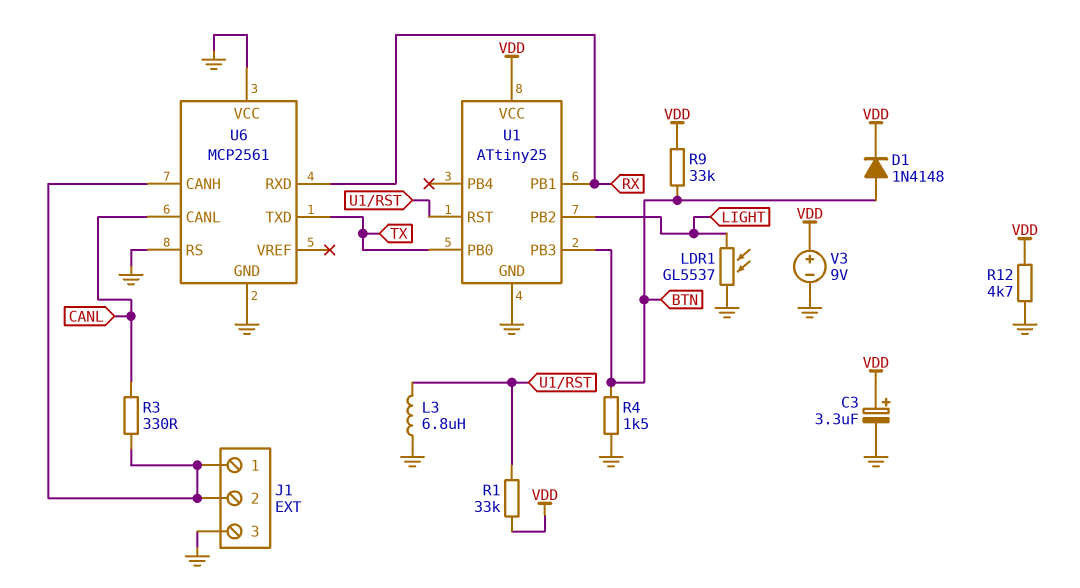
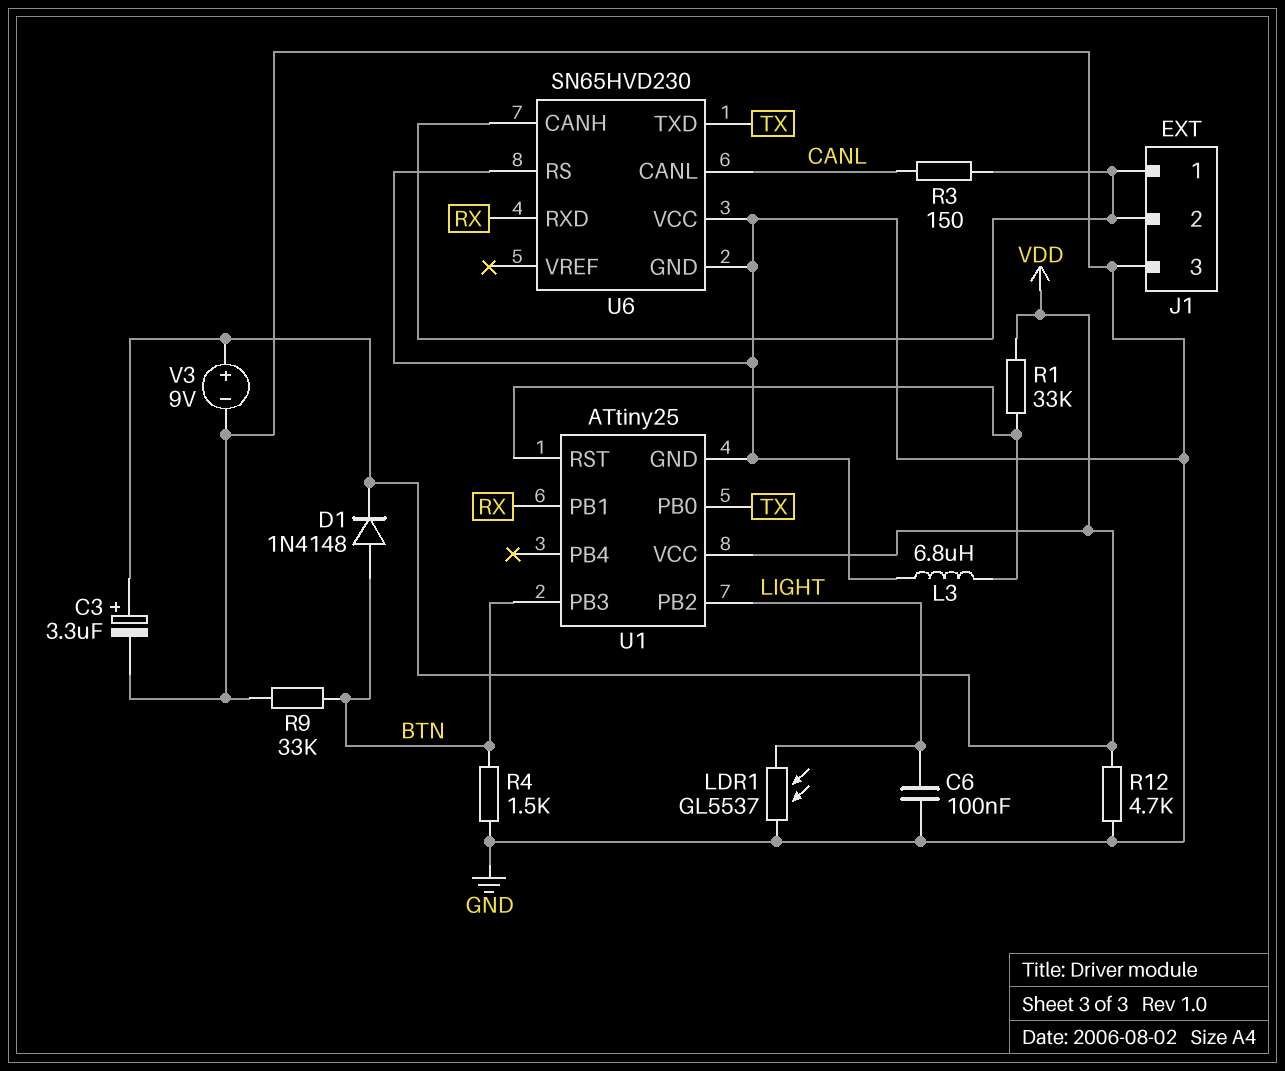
C6: none -> 100nF (GND, LIGHT)
R3: 330 (CANL, J1/1) -> 150 (CANL, J1/1)
R9: 33k (BTN, VDD) -> 33k (BTN, GND)
U6: MCP2561 -> SN65HVD230

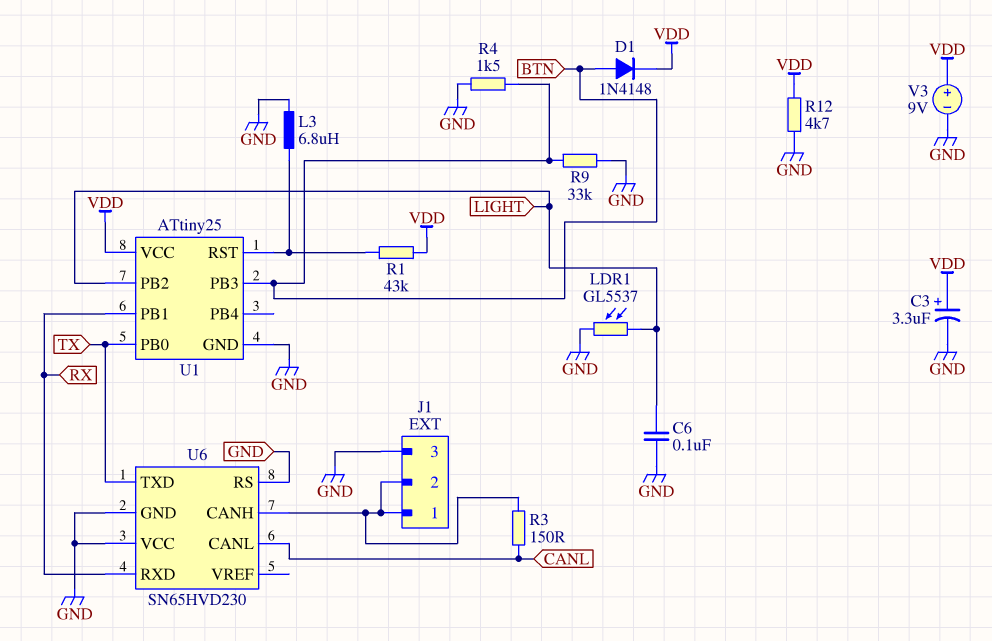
R1: 33k (U1/RST, VDD) -> 43k (U1/RST, VDD)

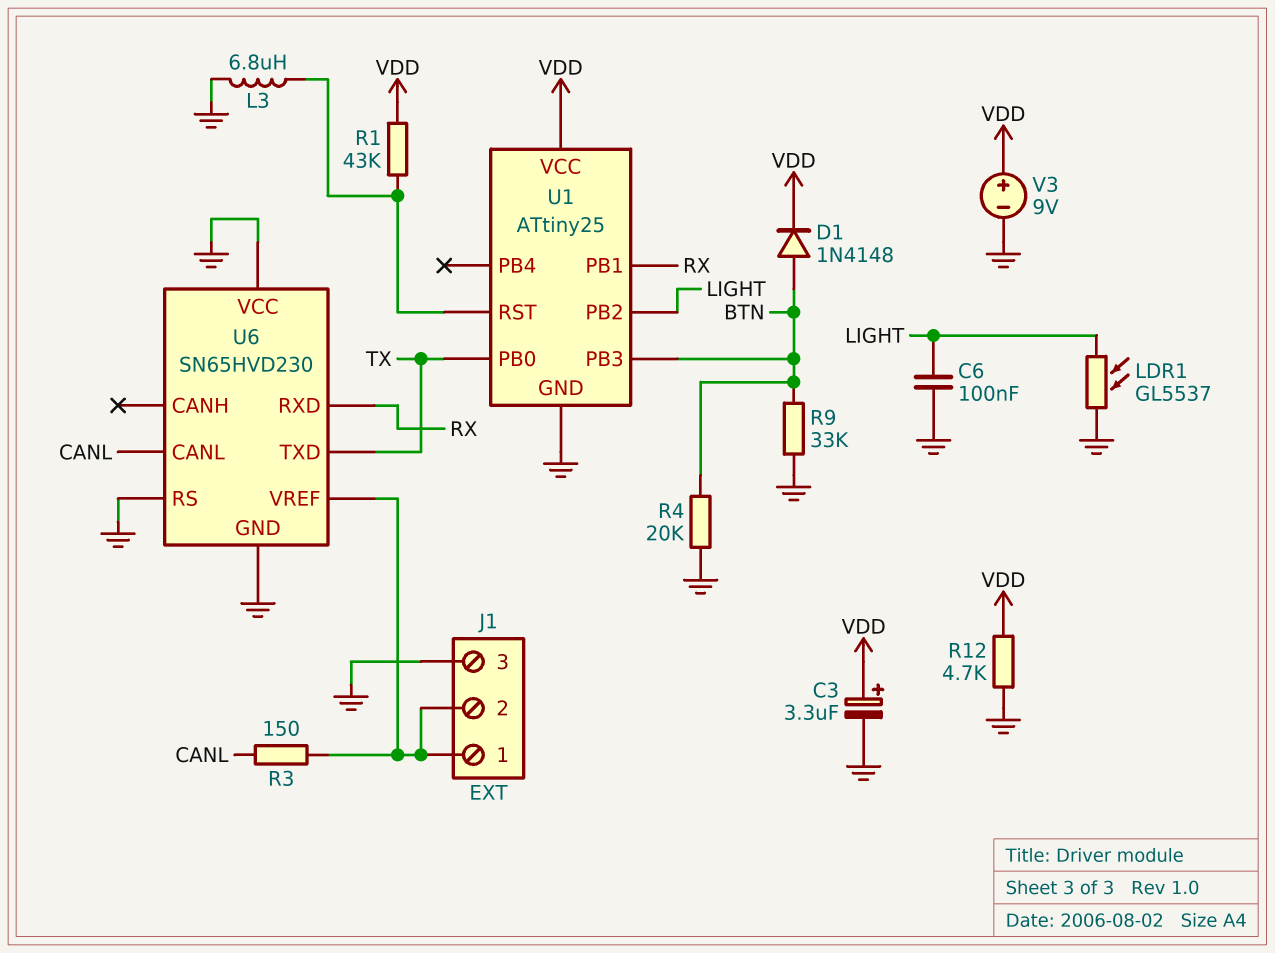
R4: 1.5k (BTN, GND) -> 20k (BTN, GND)
U6 pin CANH: J1/1 -> none
U6 pin VREF: none -> J1/1

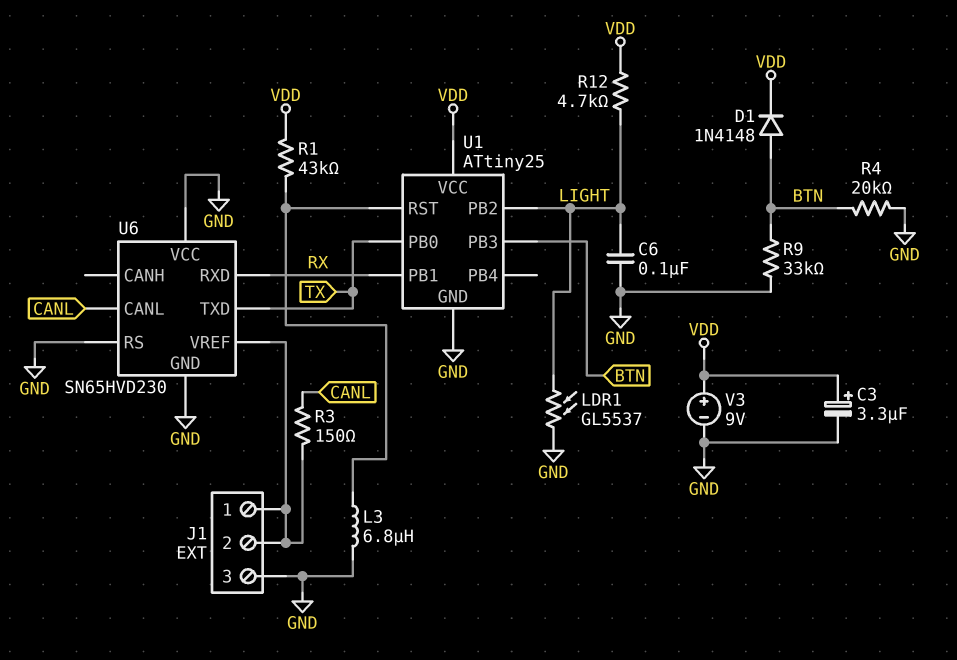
R12: 4.7k (GND, VDD) -> 4.7k (LIGHT, VDD)

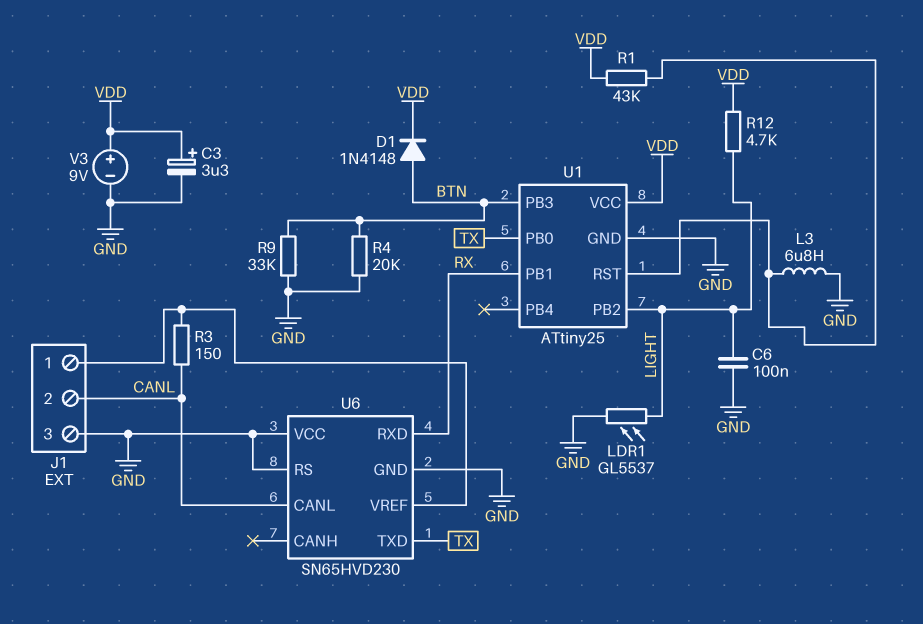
J1 pin 2: J1/1 -> CANL

